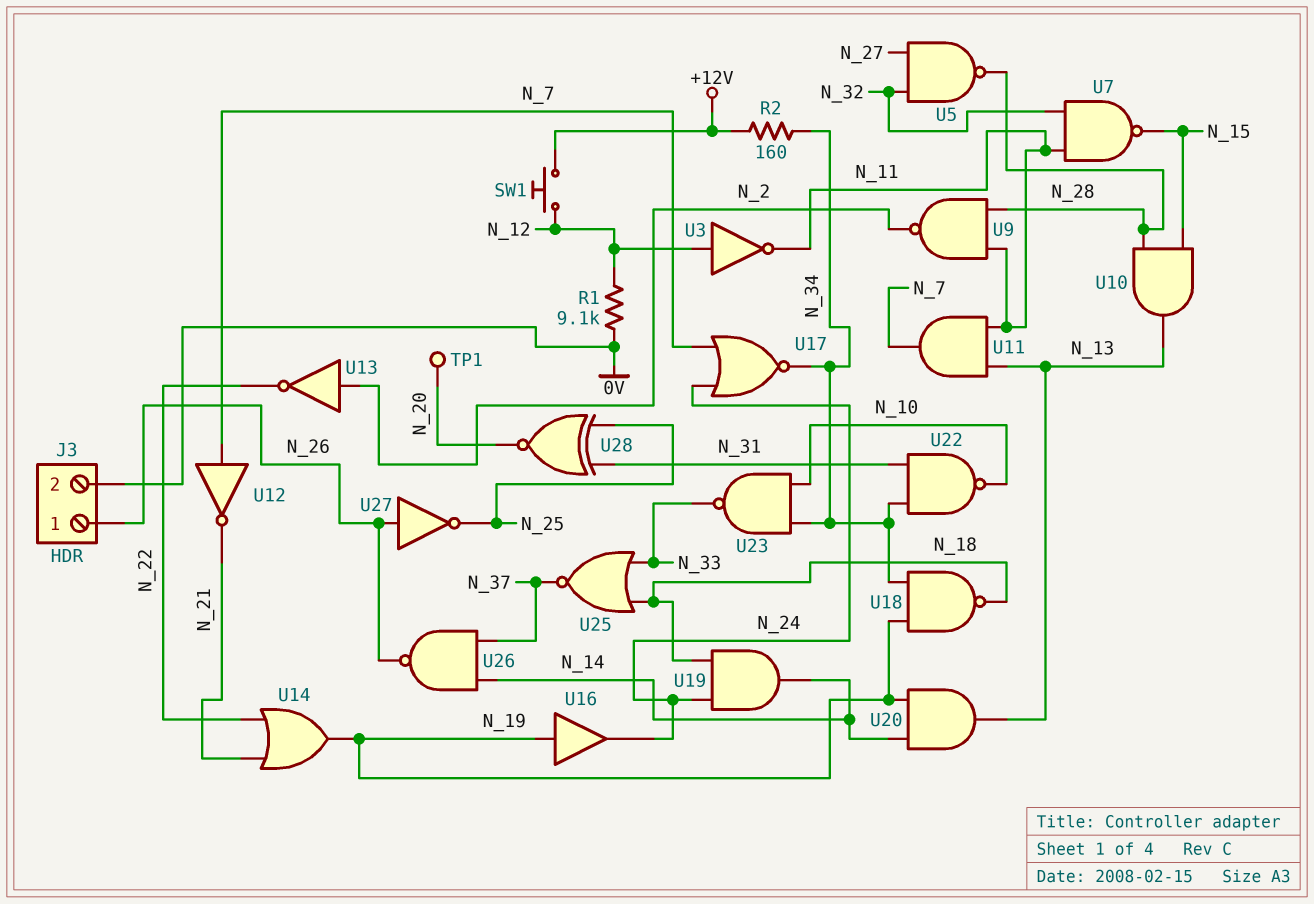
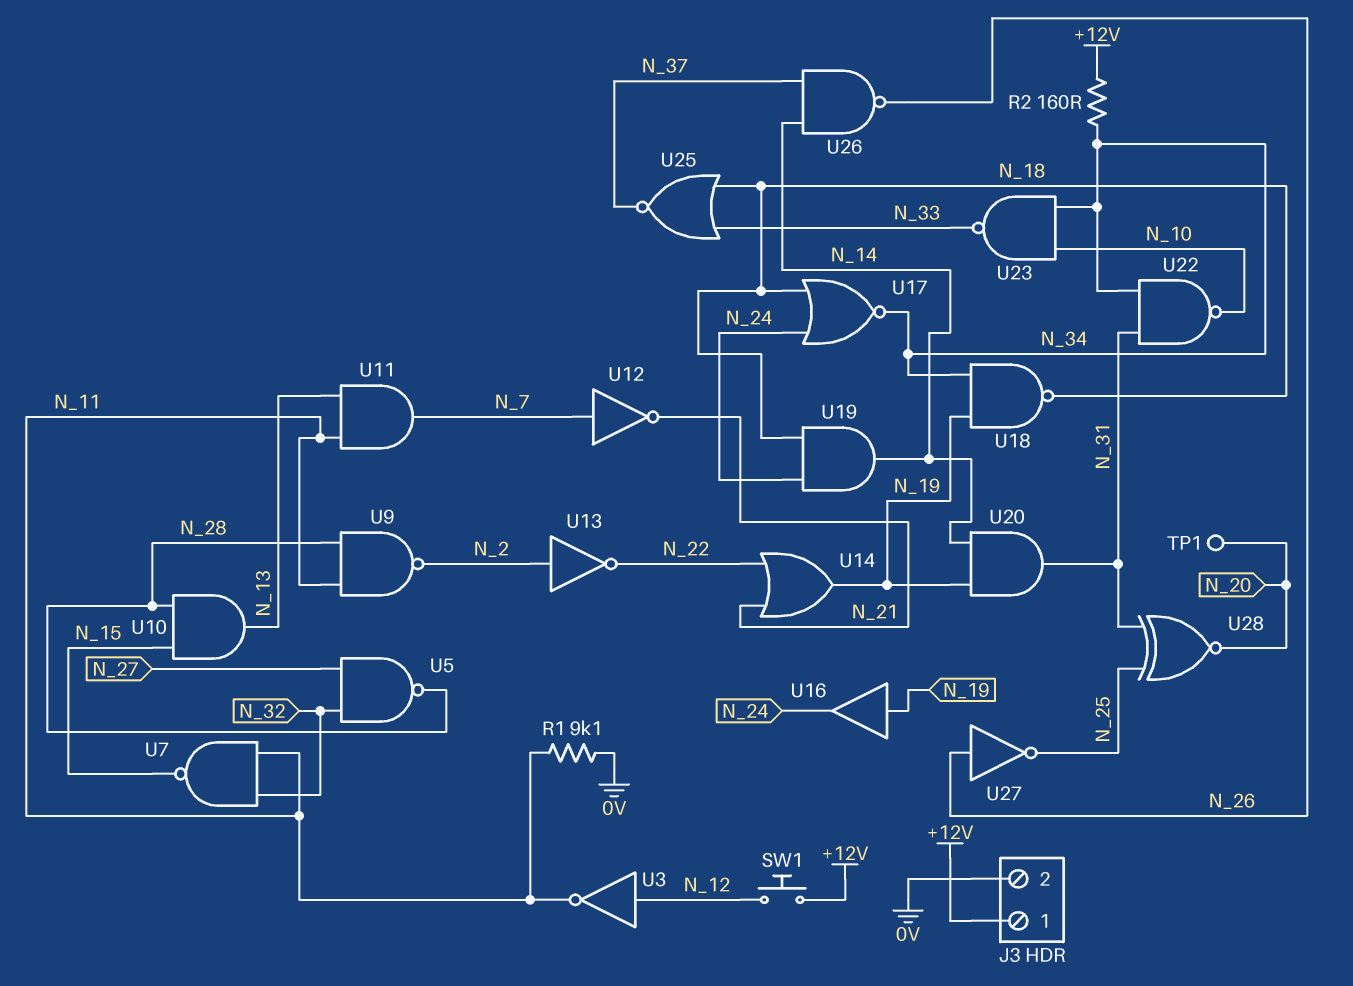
J3 pin 1: N_26 -> +12V
R1: 9.1k (0V, N_12) -> 9.1k (0V, N_11)
U17: NOR (in N_7, in N_24, out N_34) -> NOR (in N_18, in N_24, out N_34)
U20: AND (in N_14, in N_19, out N_13) -> AND (in N_14, in N_19, out N_31)

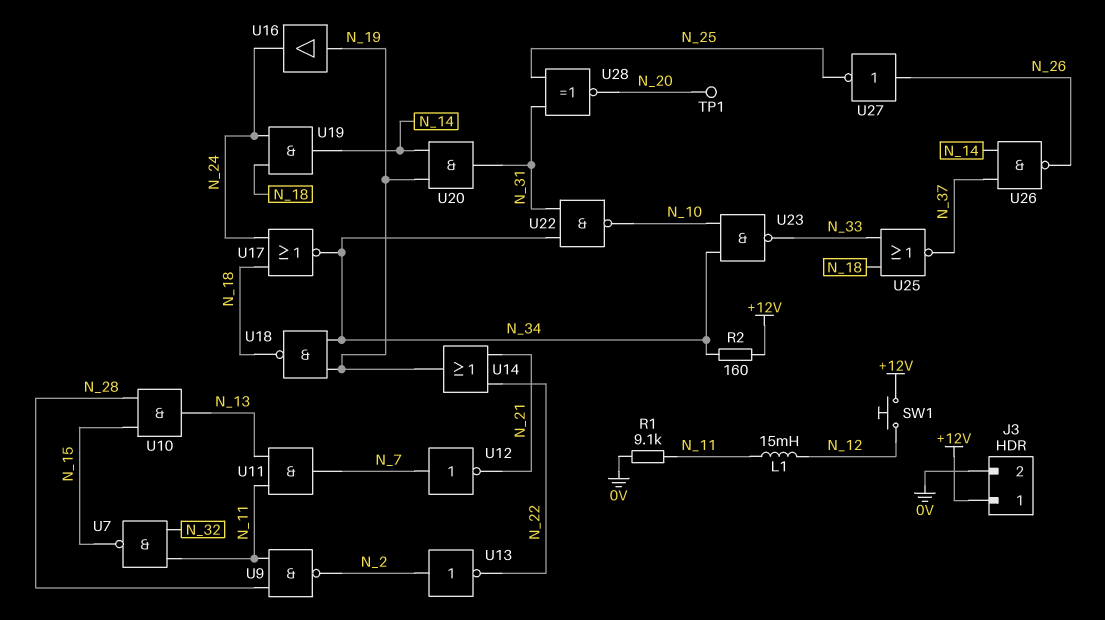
L1: none -> 15mH (N_11, N_12)
U3: NOT (in N_12, out N_11) -> none
U5: NAND (in N_27, in N_32, out N_28) -> none

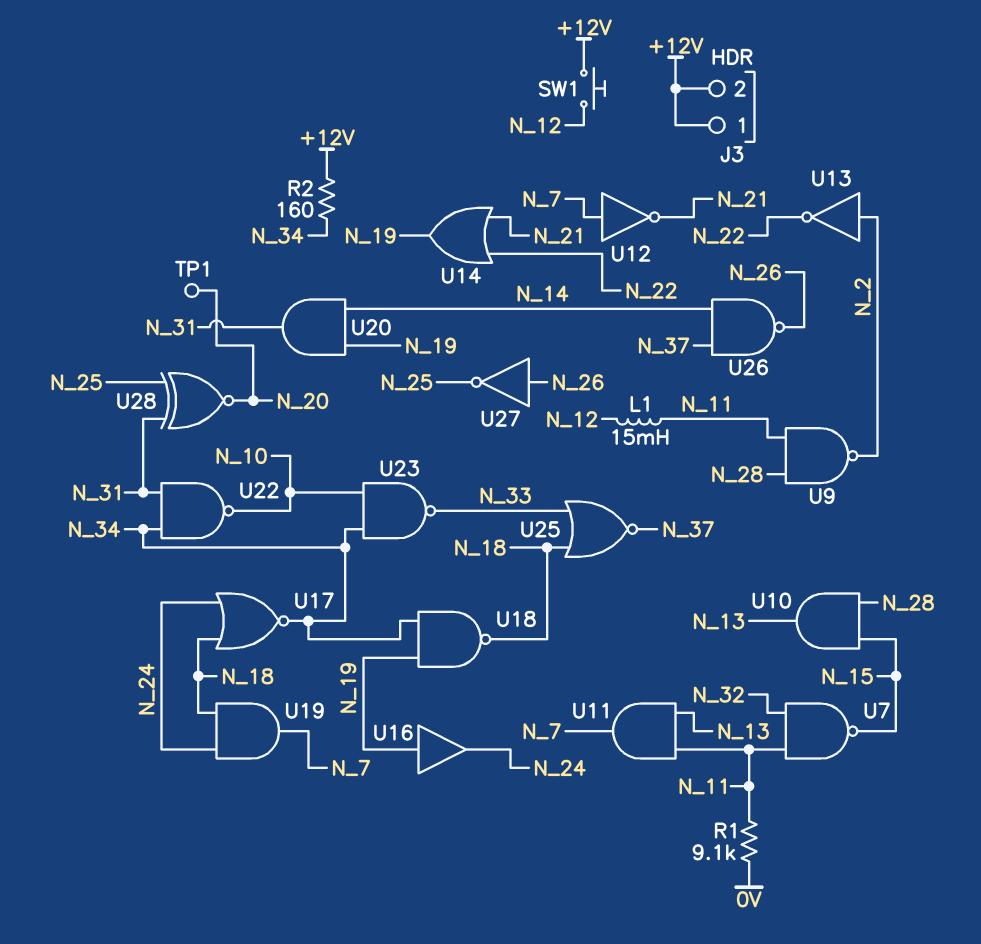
J3 pin 2: 0V -> +12V
U19: AND (in N_18, in N_24, out N_14) -> AND (in N_18, in N_24, out N_7)

